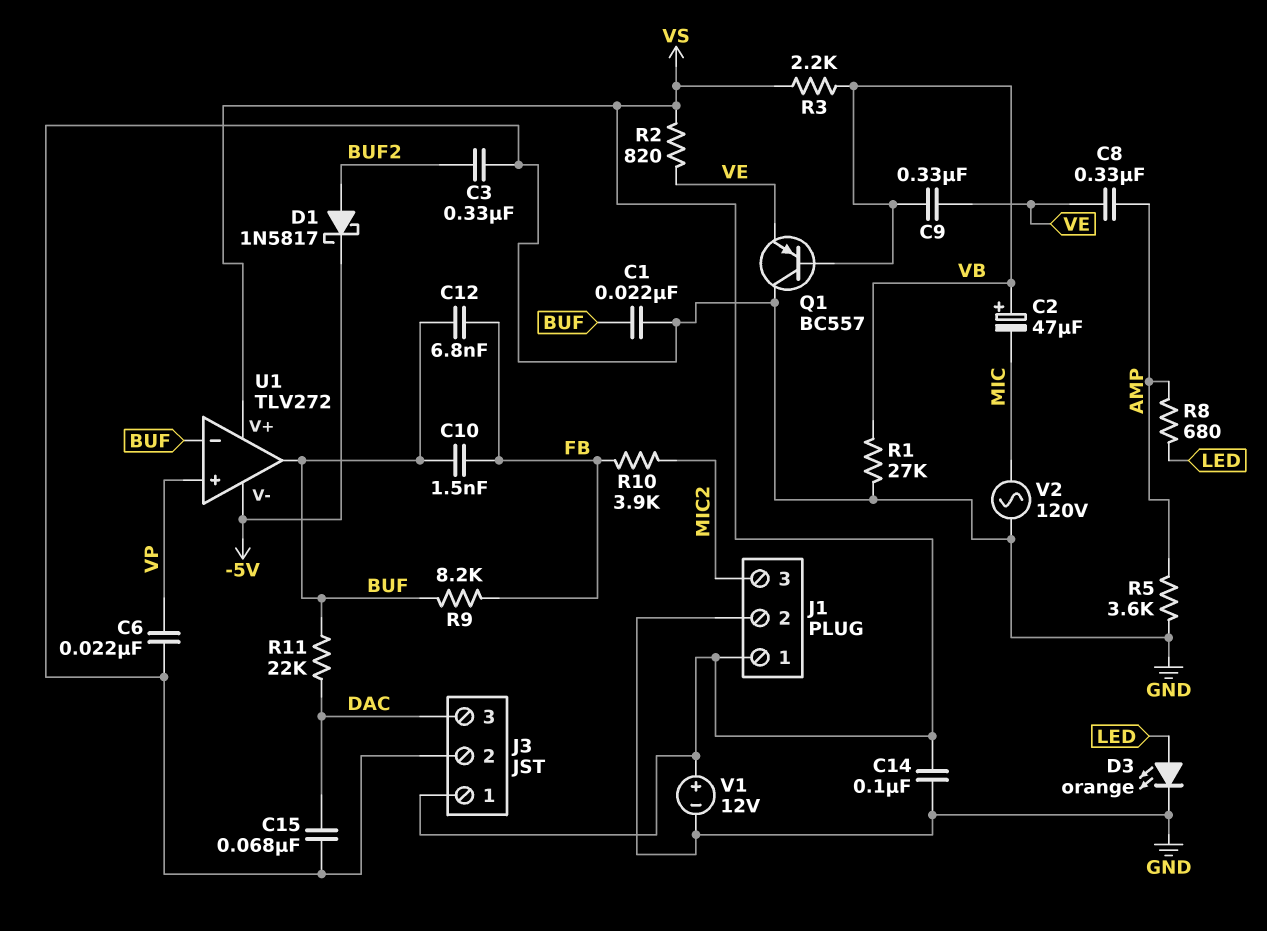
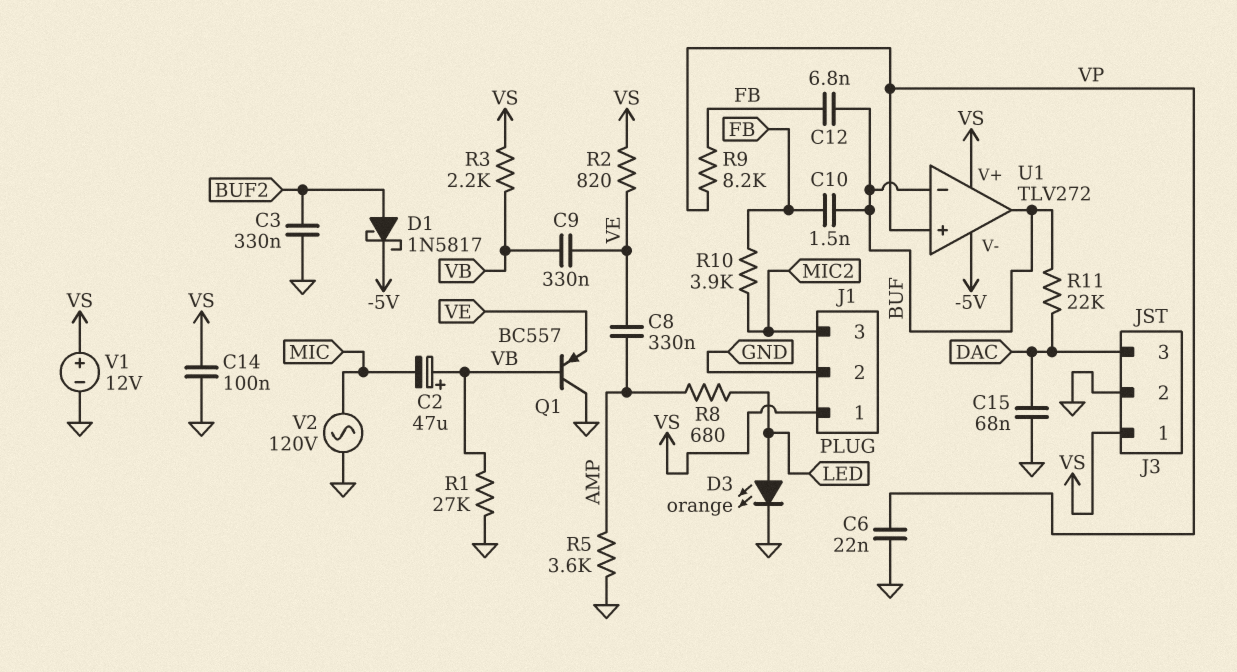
C1: 22nF (BUF, GND) -> none
R9: 8.2k (BUF, FB) -> 8.2k (FB, VP)

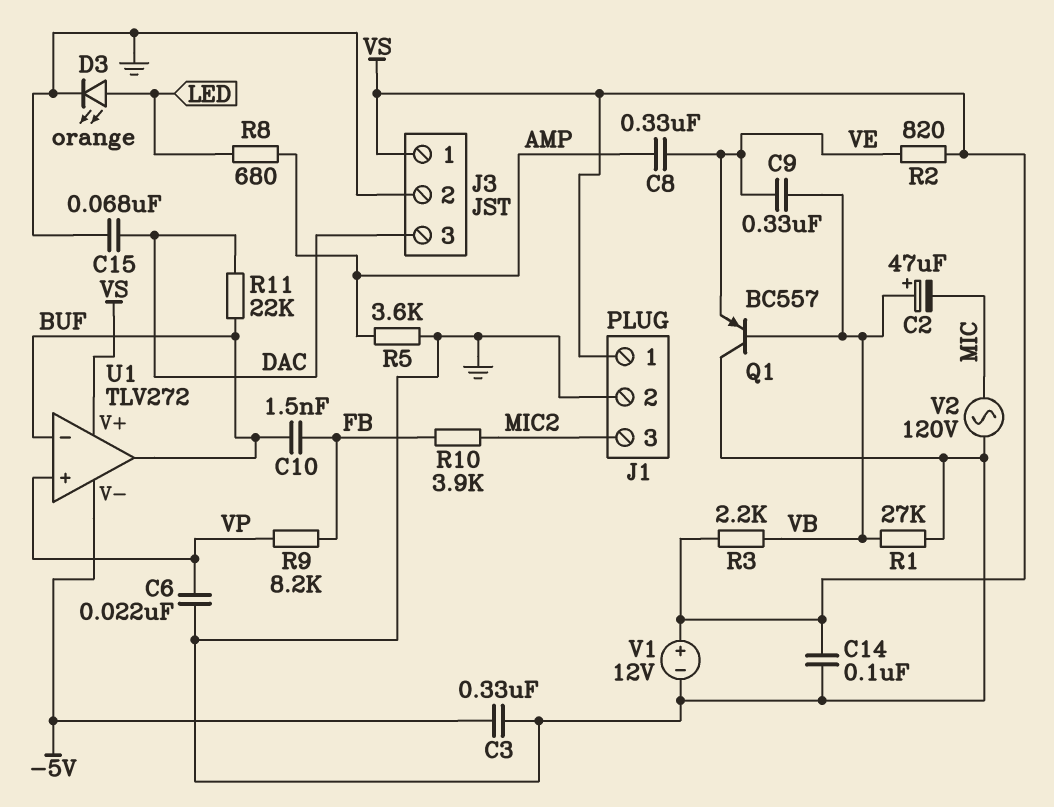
C3: 330nF (BUF2, GND) -> 330nF (-5V, GND)
C12: 6.8nF (BUF, FB) -> none
D1: schottky 1N5817 (A BUF2, K -5V) -> none

